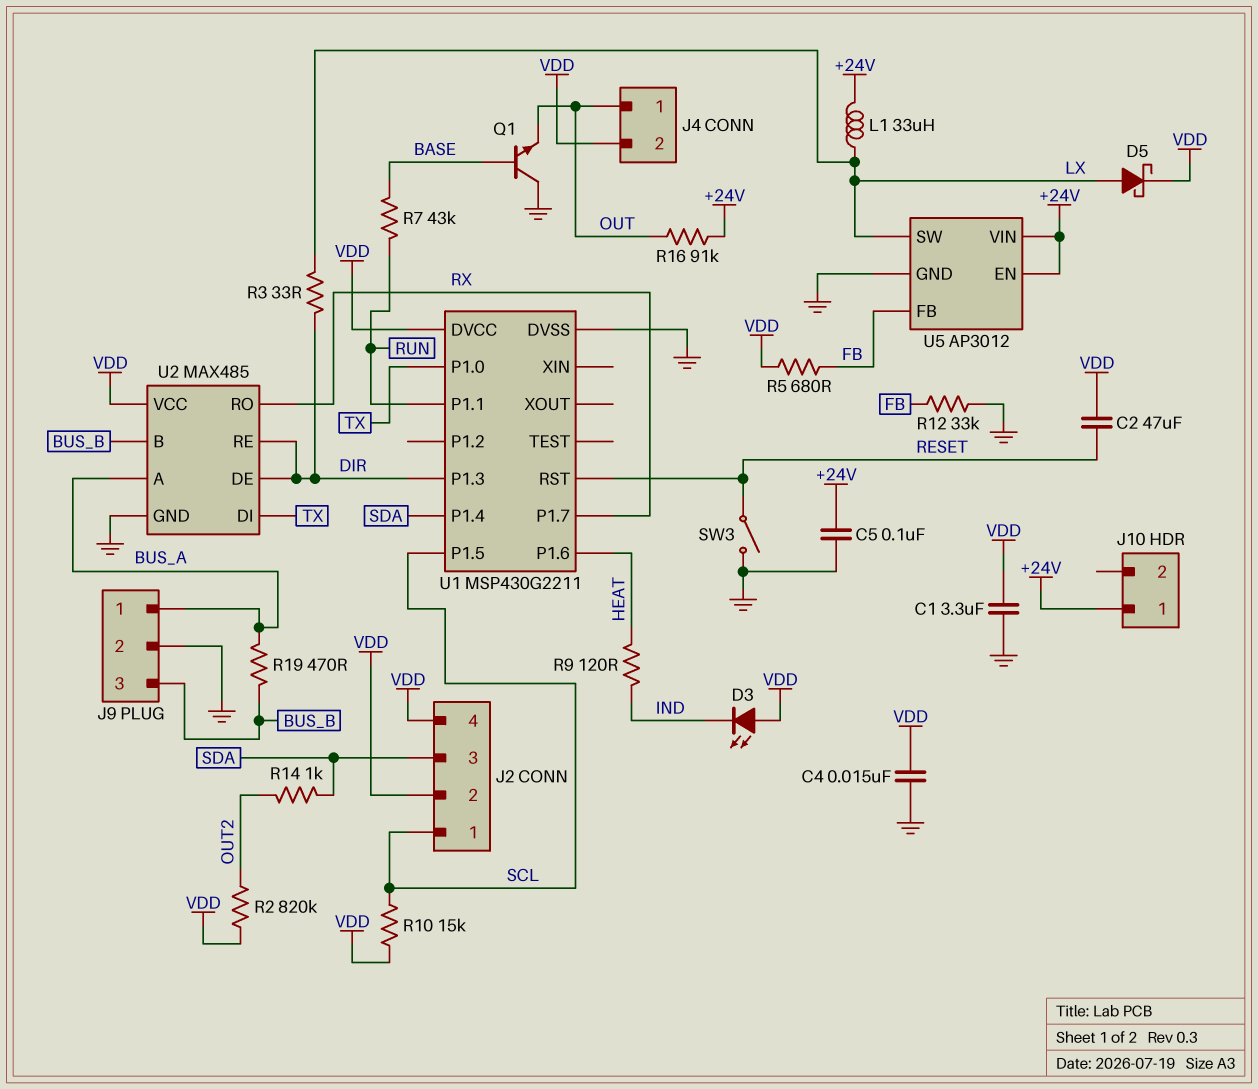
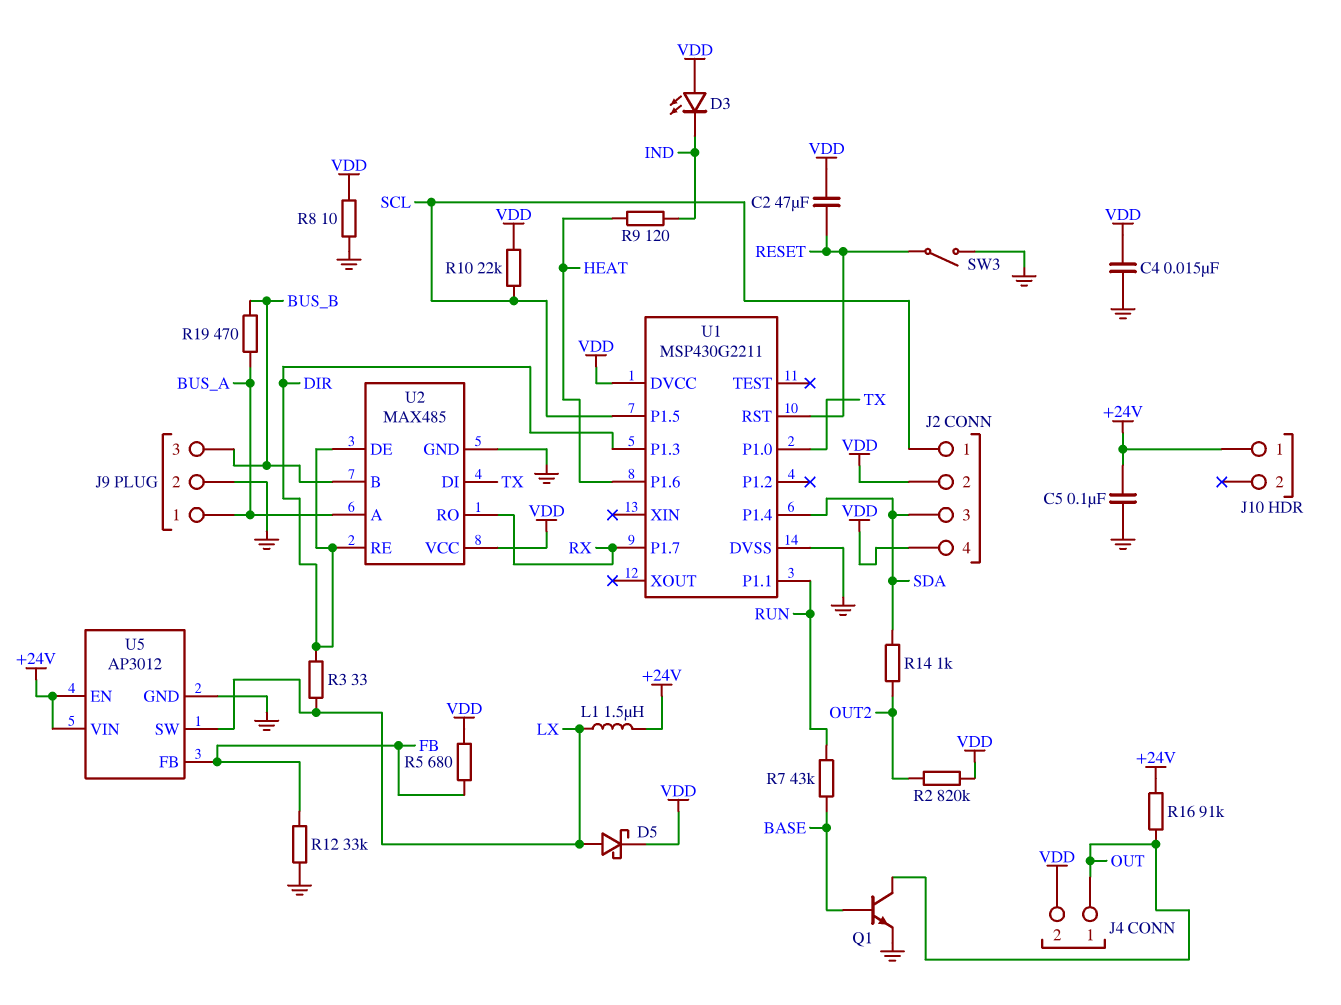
C1: 3.3uF (GND, VDD) -> none
L1: 33uH (+24V, LX) -> 1.5uH (+24V, LX)
Q1: NPN (B BASE, C GND, E OUT) -> NPN (B BASE, C OUT, E GND)
R8: none -> 10 (GND, VDD)
R10: 15k (SCL, VDD) -> 22k (SCL, VDD)

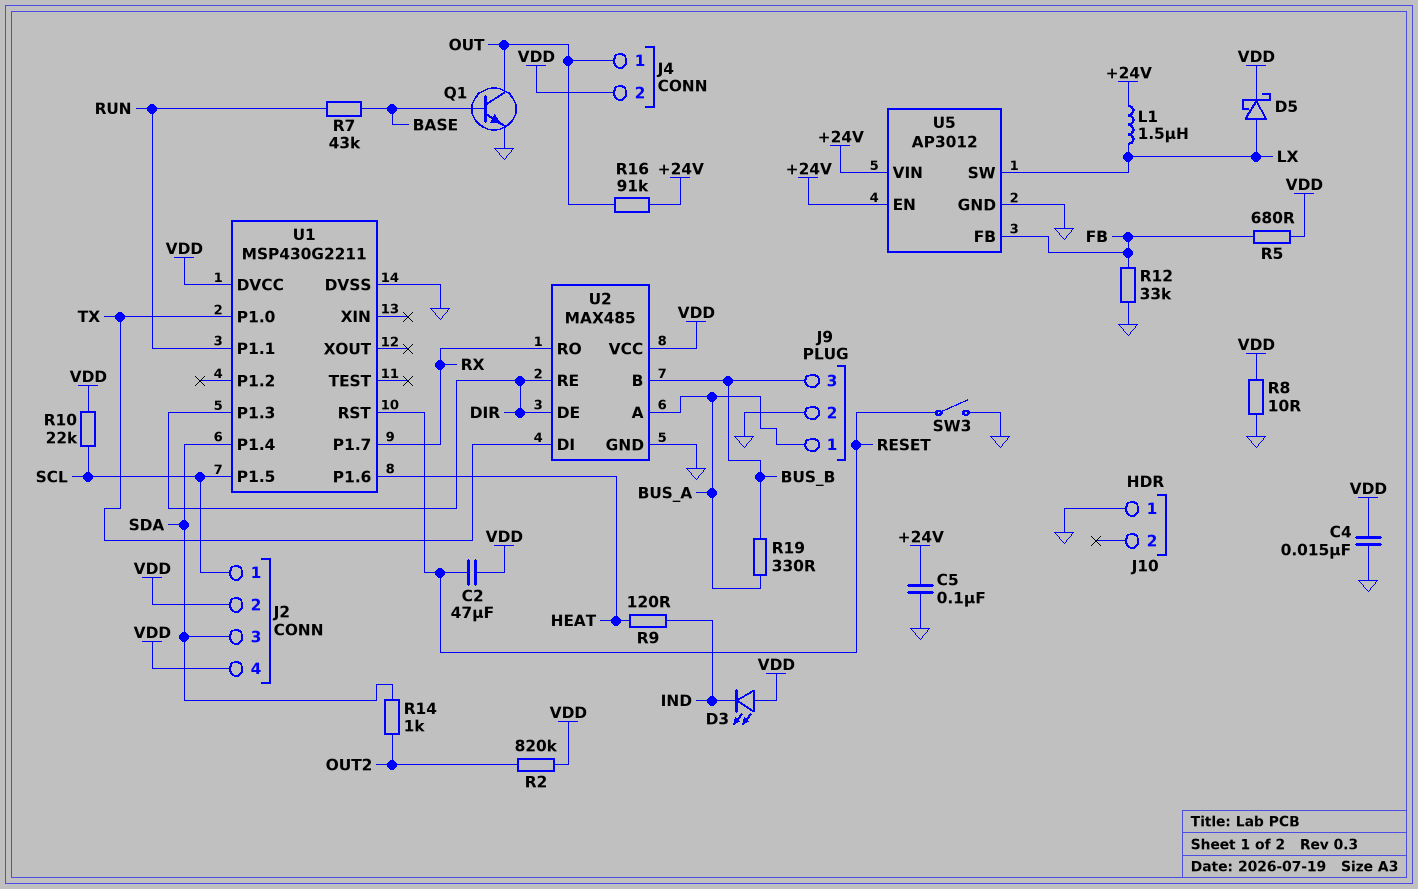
J10 pin 1: +24V -> GND
R3: 33 (DIR, LX) -> none
R19: 470 (BUS_A, BUS_B) -> 330 (BUS_A, BUS_B)

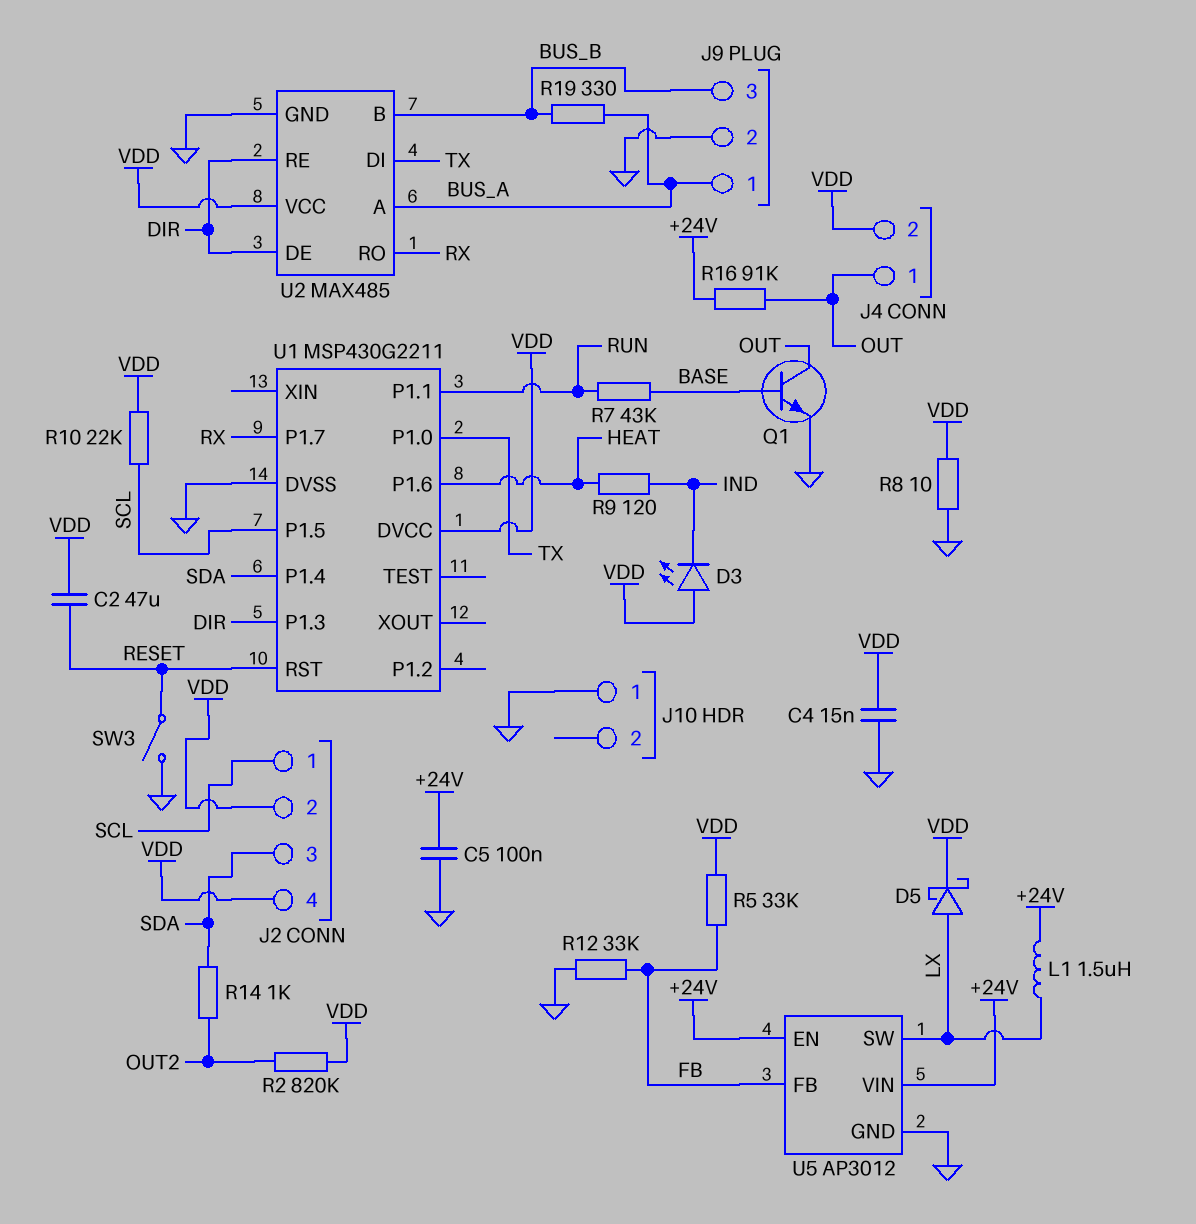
R5: 680 (FB, VDD) -> 33k (FB, VDD)

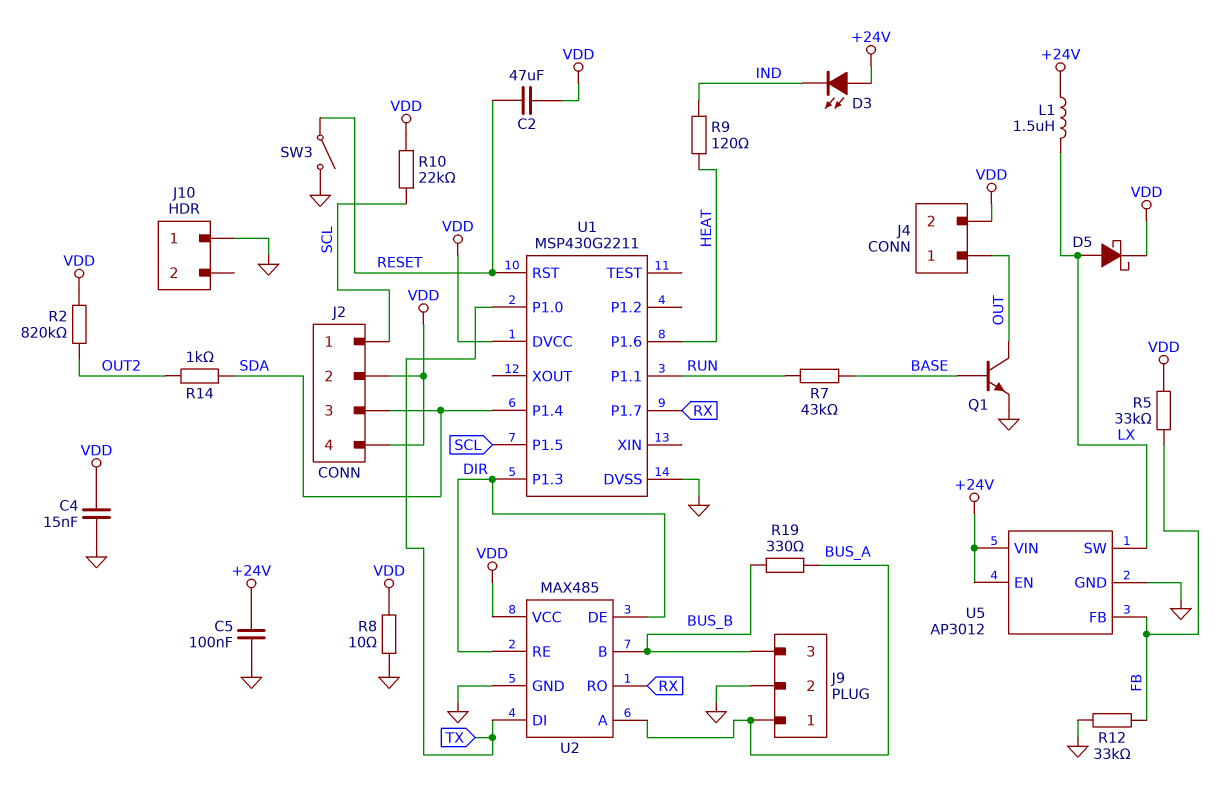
D3: LED (A VDD, K IND) -> LED (A +24V, K IND)
R16: 91k (+24V, OUT) -> none

